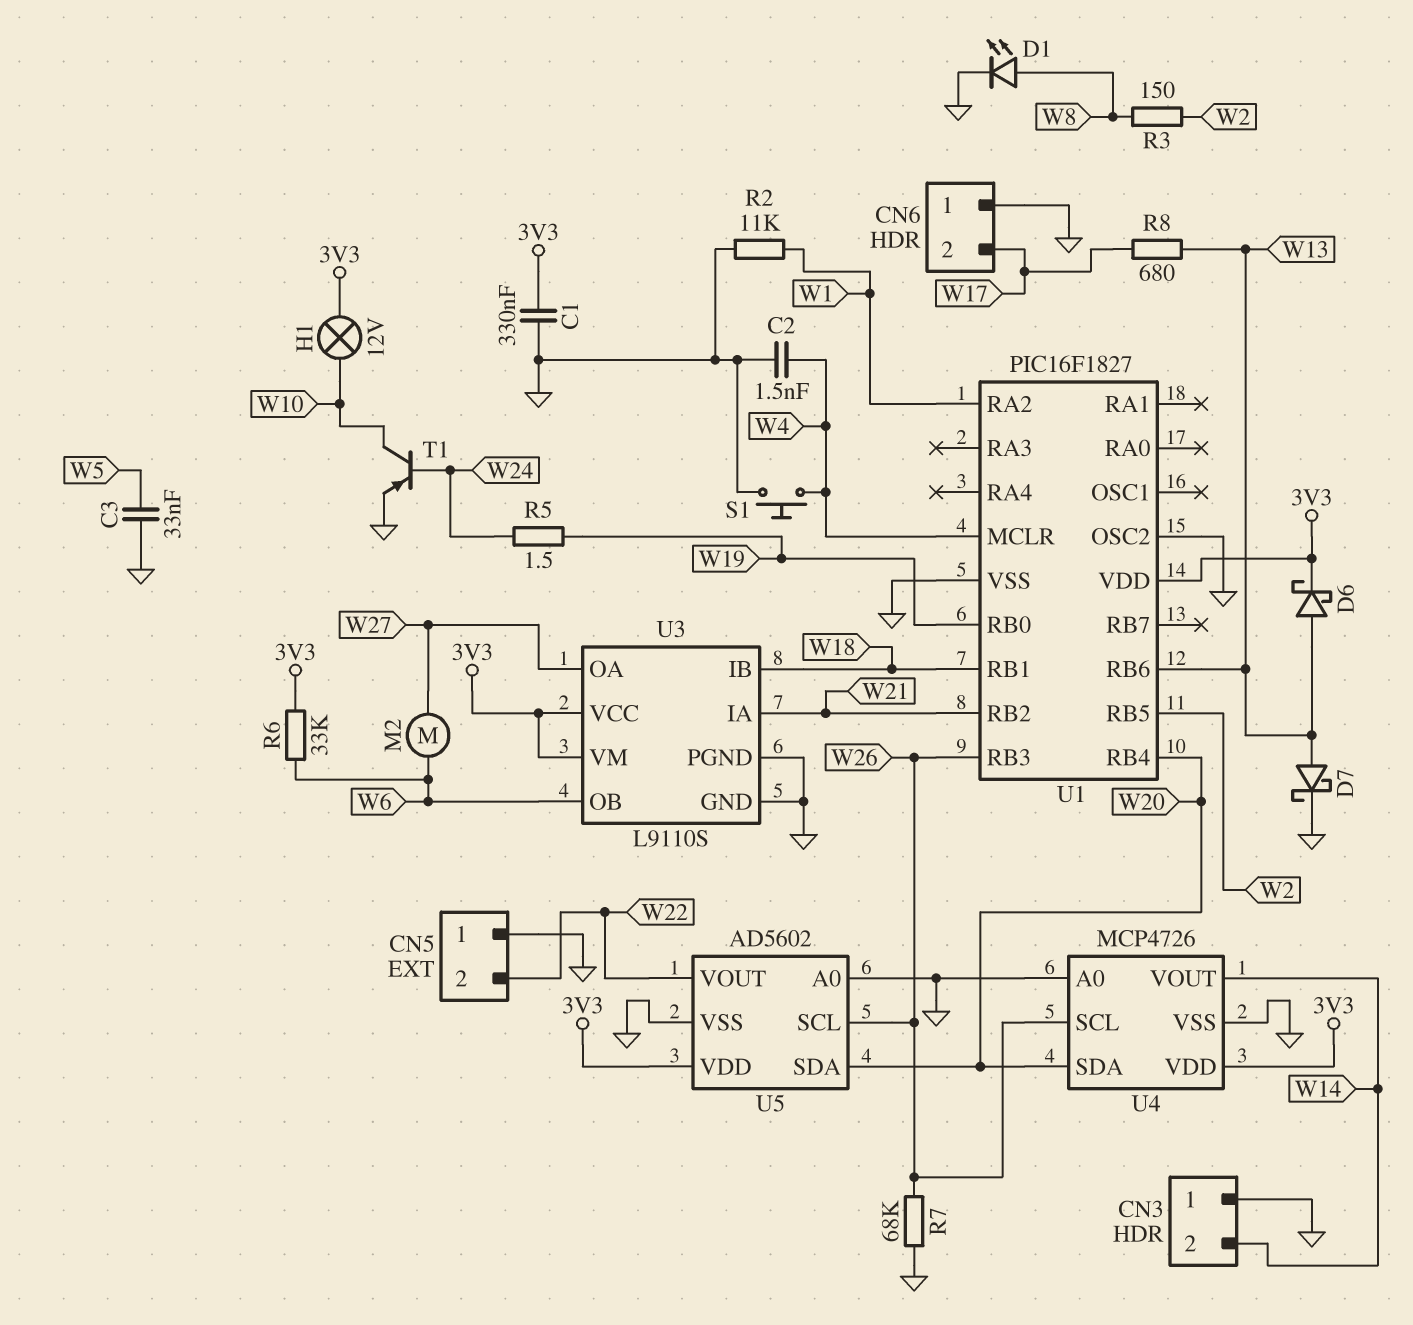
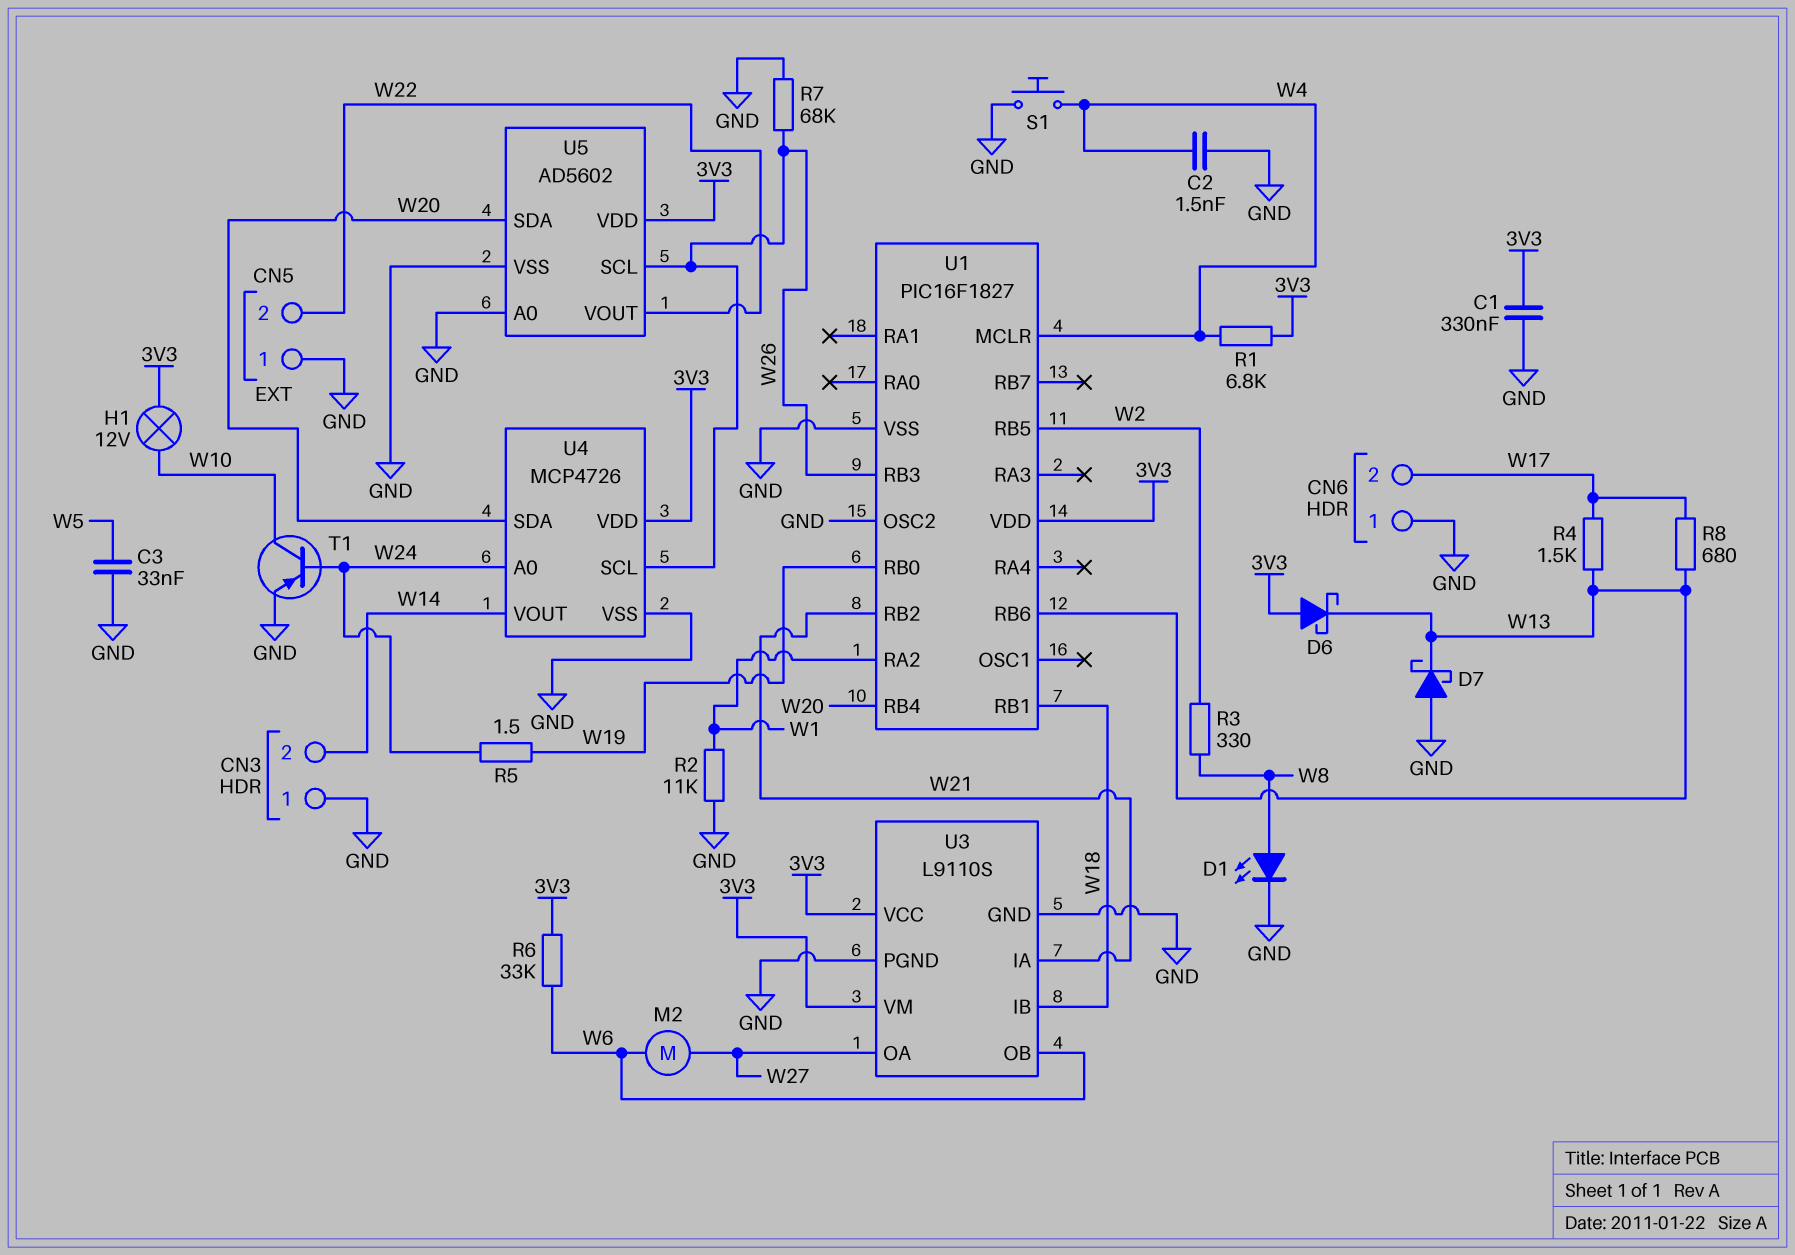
D6: schottky (A W13, K 3V3) -> schottky (A 3V3, K W13)
D7: schottky (A W13, K GND) -> schottky (A GND, K W13)
R1: none -> 6.8k (3V3, W4)
R3: 150 (W2, W8) -> 330 (W2, W8)
R4: none -> 1.5k (W13, W17)
U4 pin A0: GND -> W24

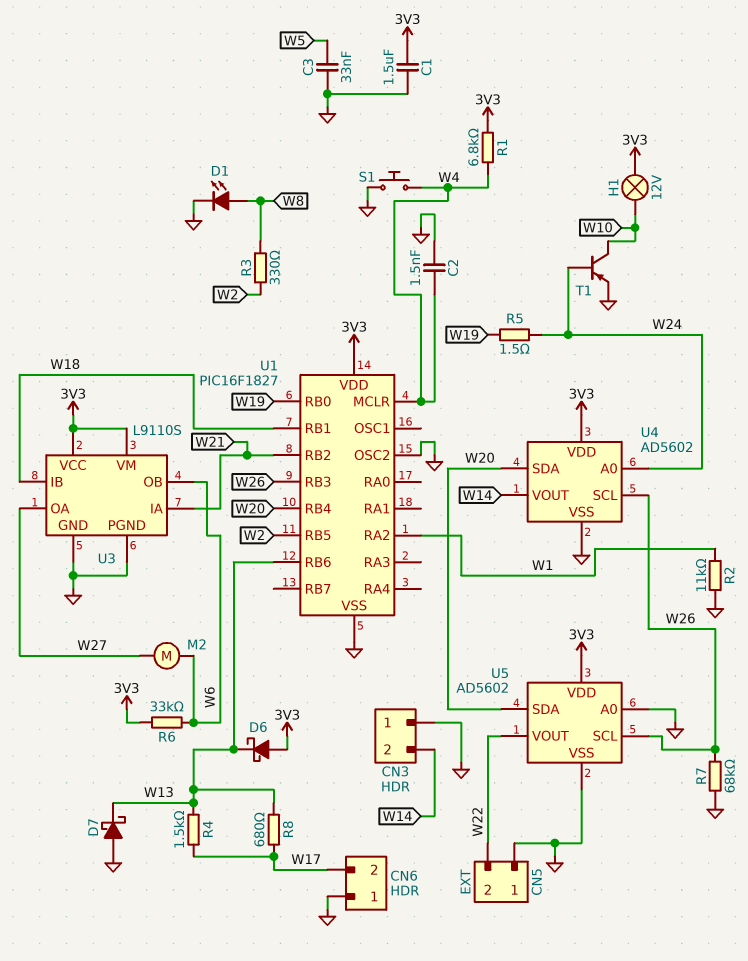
C1: 330nF (3V3, GND) -> 1.5uF (3V3, GND)
U4: MCP4726 -> AD5602

